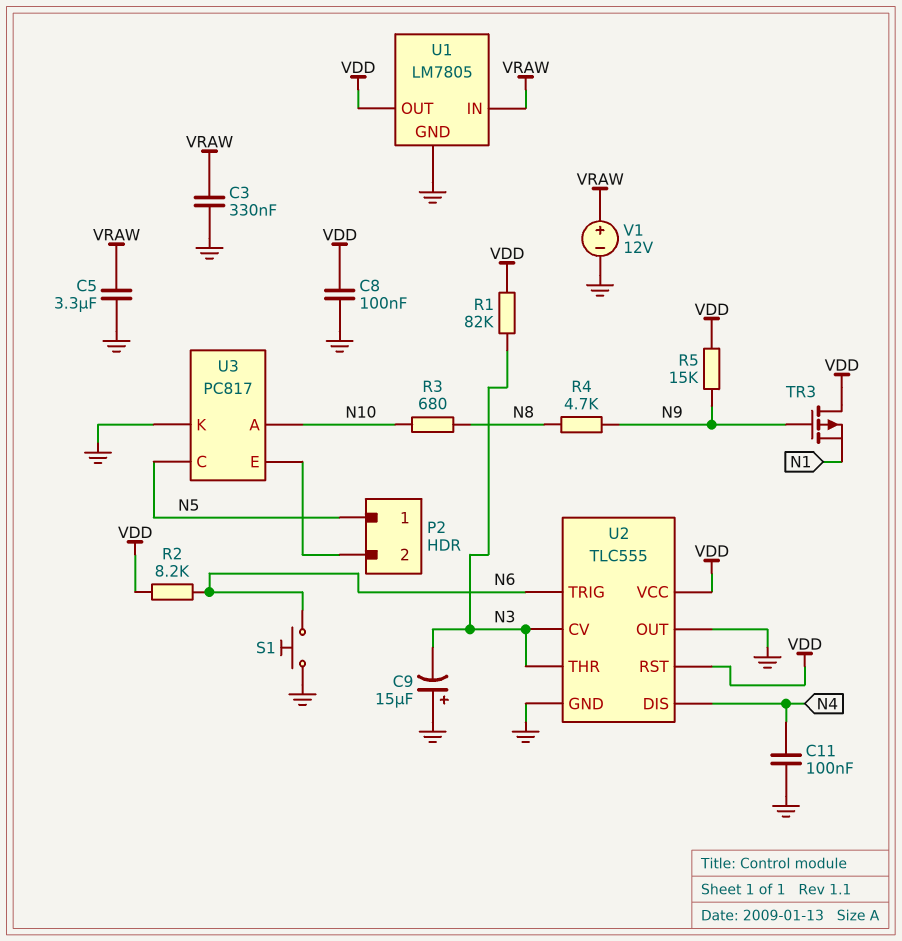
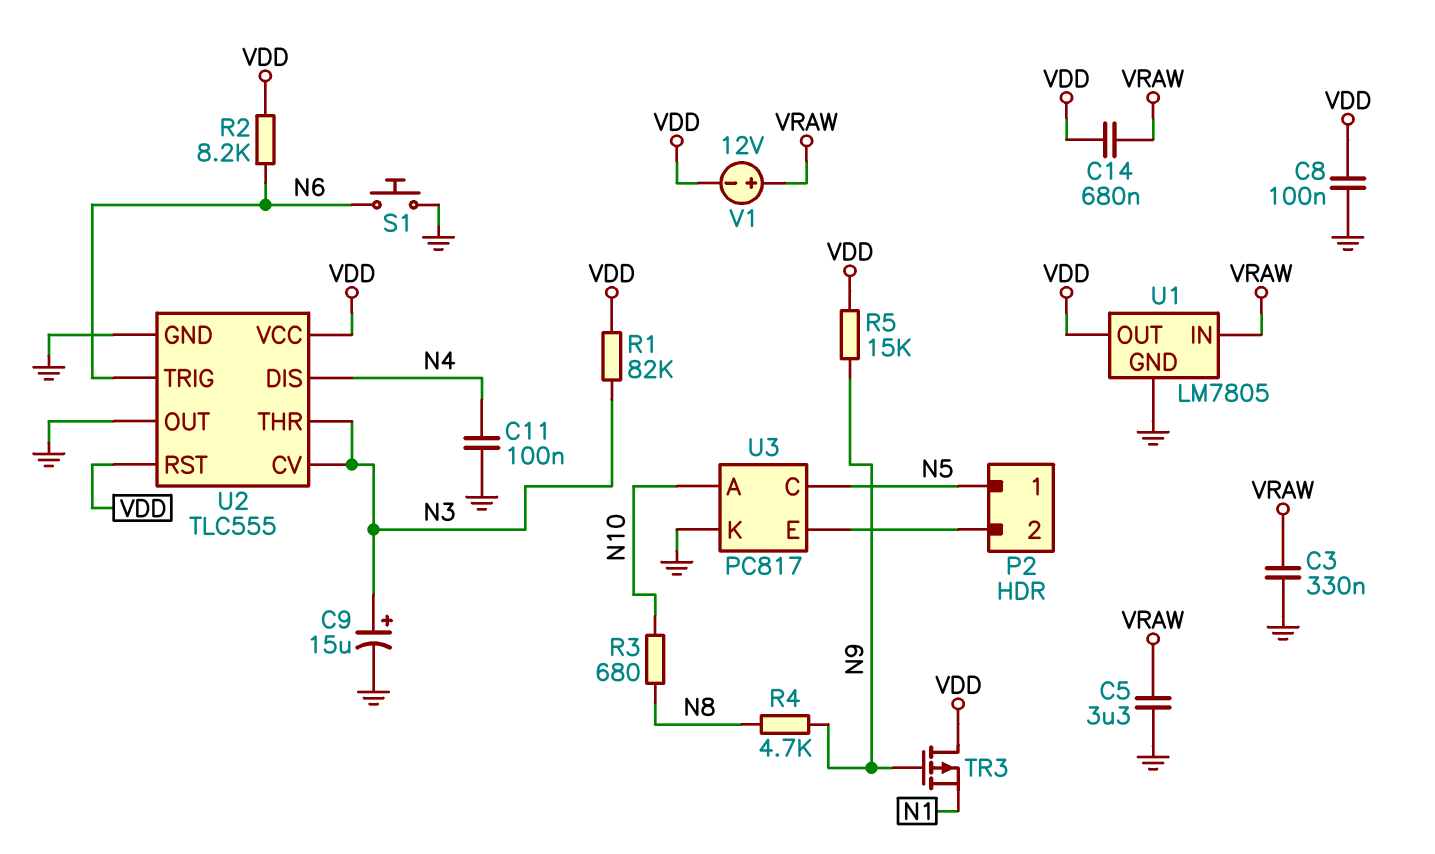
C9: 15uF (plus GND, minus N3) -> 15uF (plus N3, minus GND)
C14: none -> 680nF (VDD, VRAW)
V1: 12V (plus VRAW, minus GND) -> 12V (plus VRAW, minus VDD)

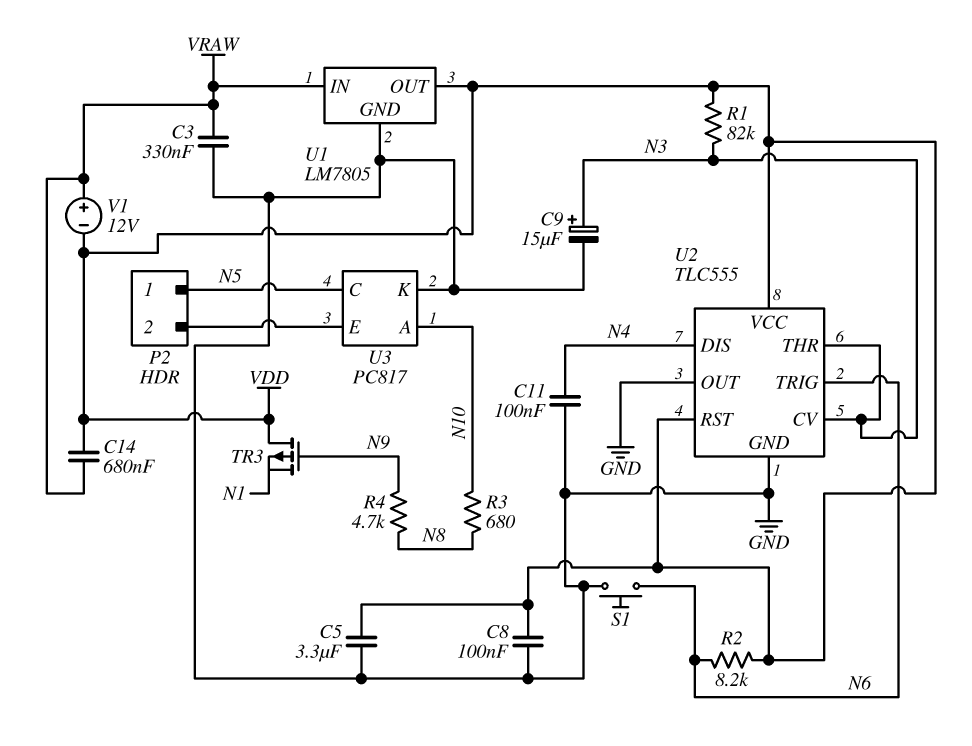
C5: 3.3uF (GND, VRAW) -> 3.3uF (GND, VDD)
R5: 15k (N9, VDD) -> none

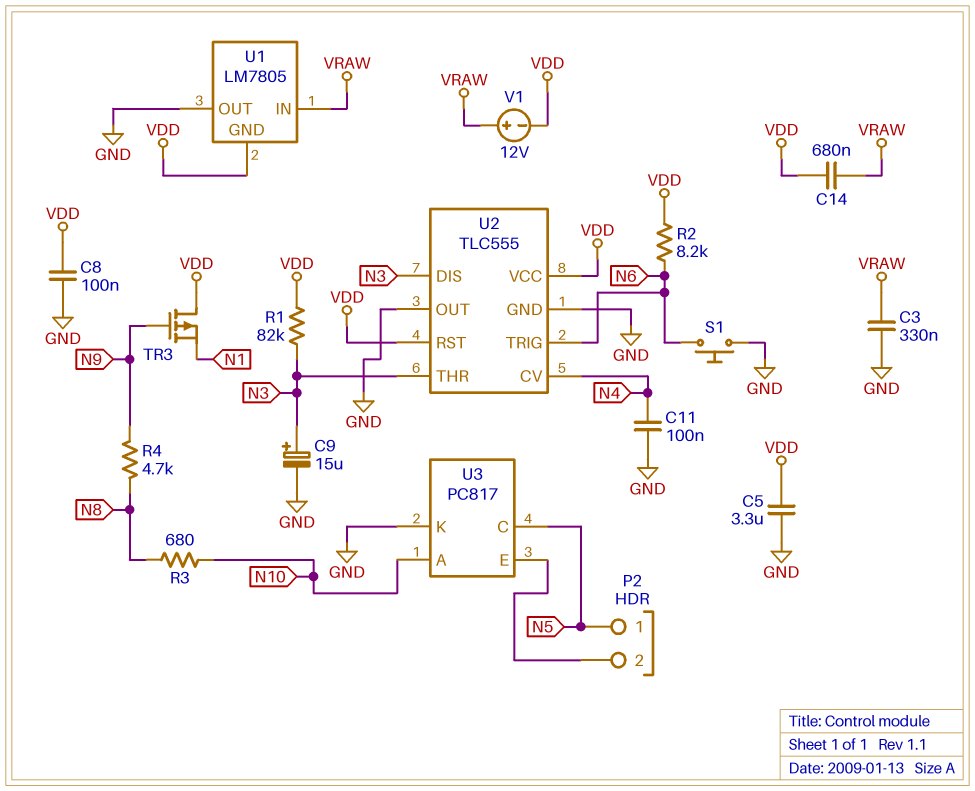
U1 pin GND: GND -> VDD
U1 pin OUT: VDD -> GND
U2 pin CV: N3 -> N4
U2 pin DIS: N4 -> N3

